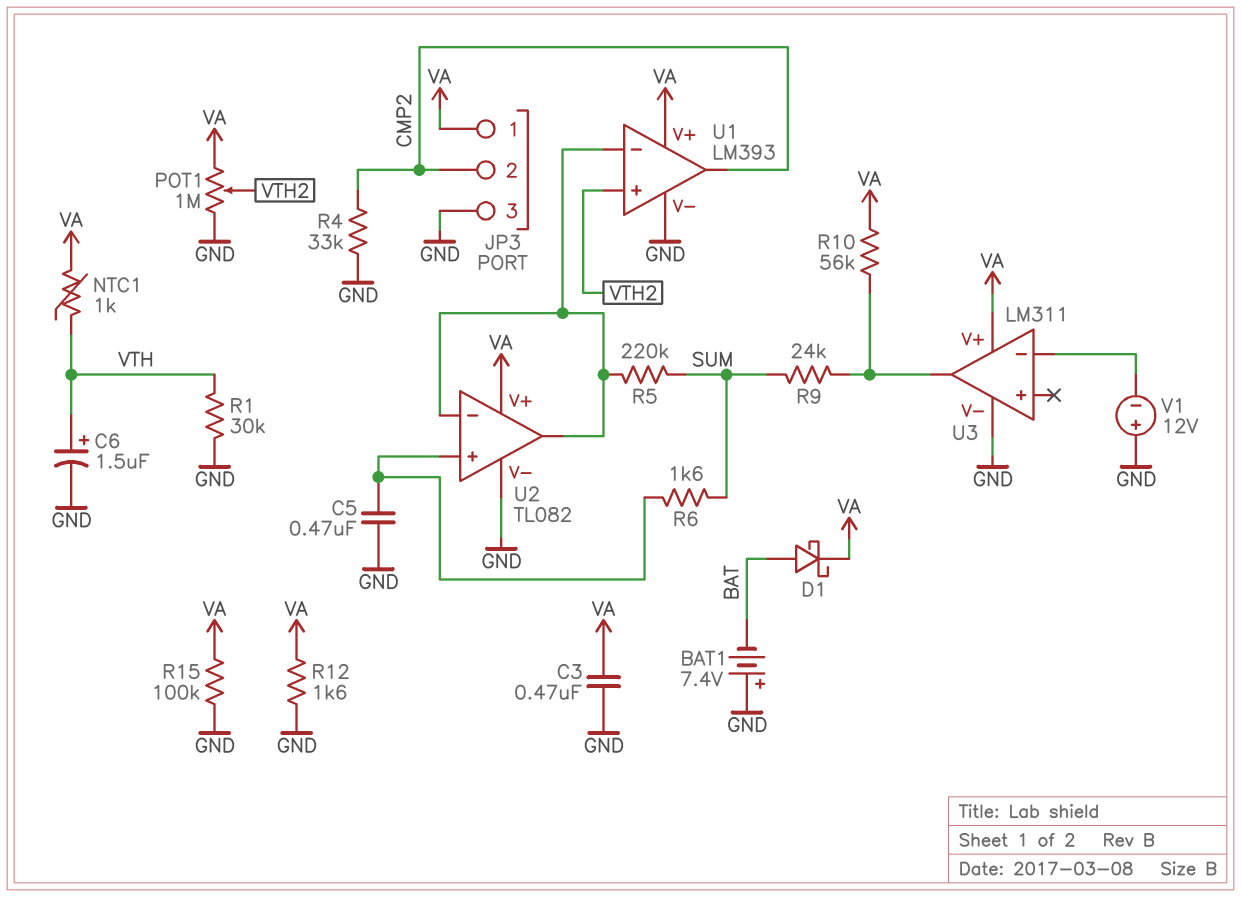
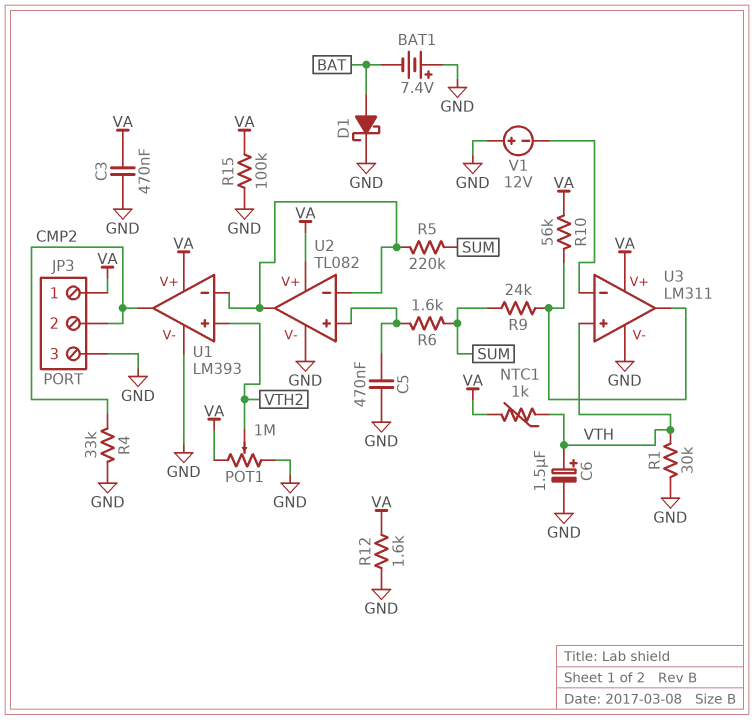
D1: schottky (A BAT, K VA) -> schottky (A BAT, K GND)
U3 pin in+: none -> VTH

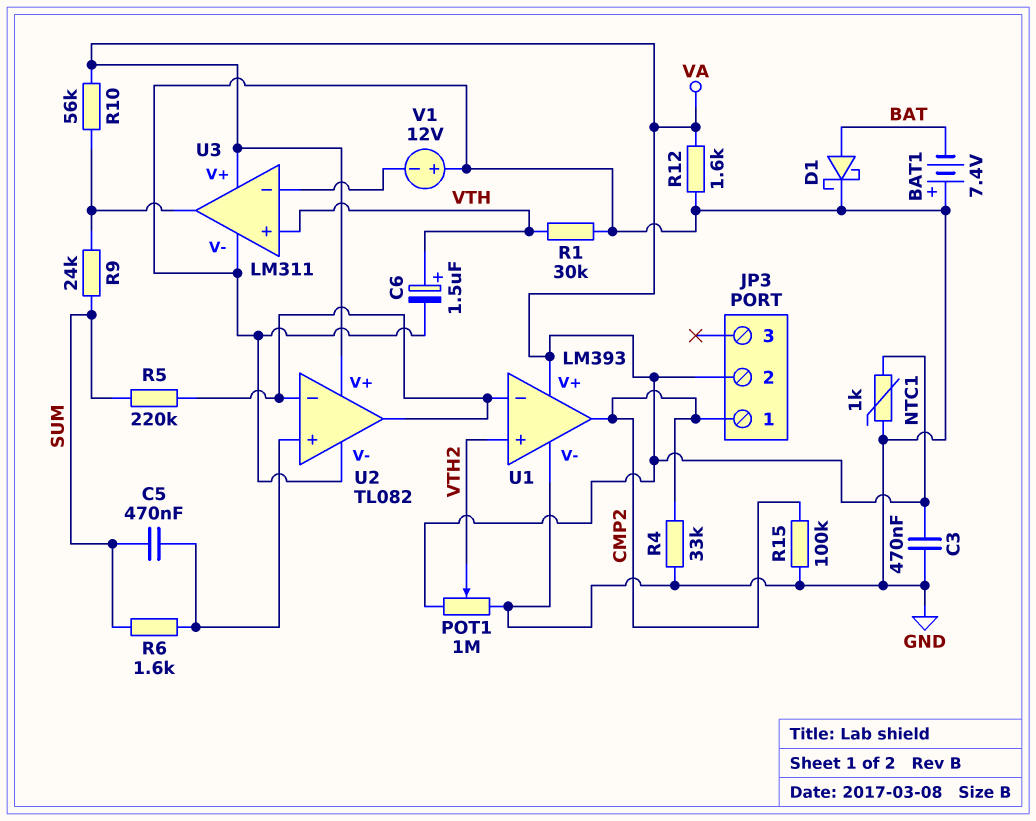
C5: 470nF (GND, U2/in+) -> 470nF (SUM, U2/in+)
JP3 pin 1: VA -> CMP2
JP3 pin 2: CMP2 -> VA
JP3 pin 3: GND -> none
NTC1: 1k (VA, VTH) -> 1k (GND, VA)
R15: 100k (GND, VA) -> 100k (CMP2, GND)

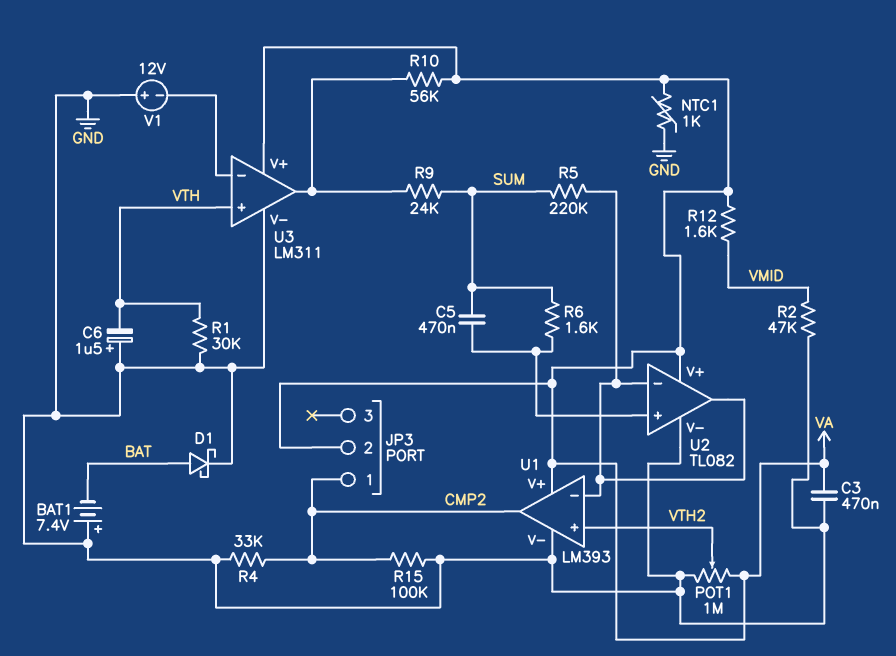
C6: 1.5uF (plus VTH, minus GND) -> 1.5uF (plus GND, minus VTH)
R2: none -> 47k (GND, VMID)
R12: 1.6k (GND, VA) -> 1.6k (VA, VMID)

